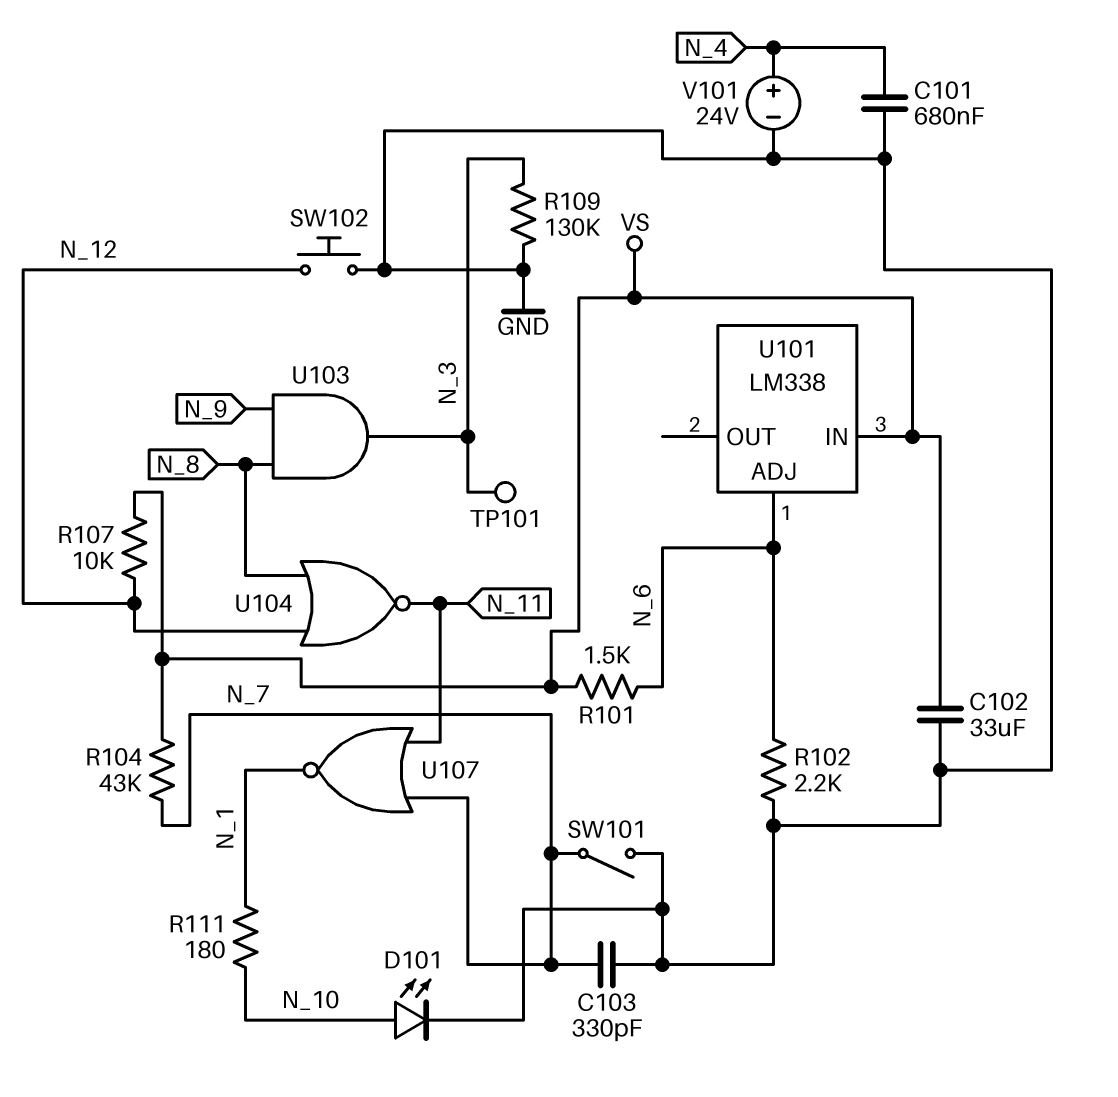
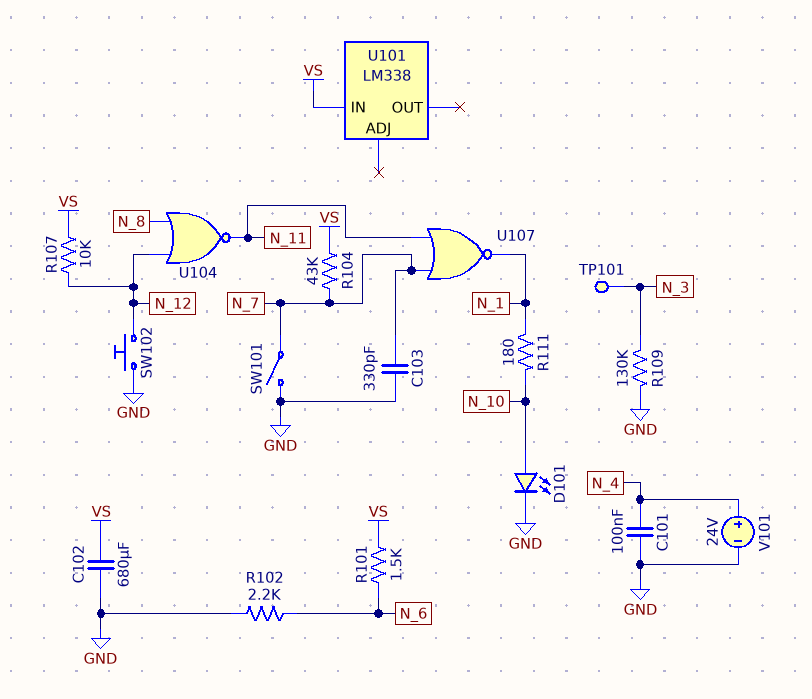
C101: 680nF (GND, N_4) -> 100nF (GND, N_4)
C102: 33uF (GND, VS) -> 680uF (GND, VS)
U101 pin ADJ: N_6 -> none
U103: AND (in N_8, in N_9, out N_3) -> none

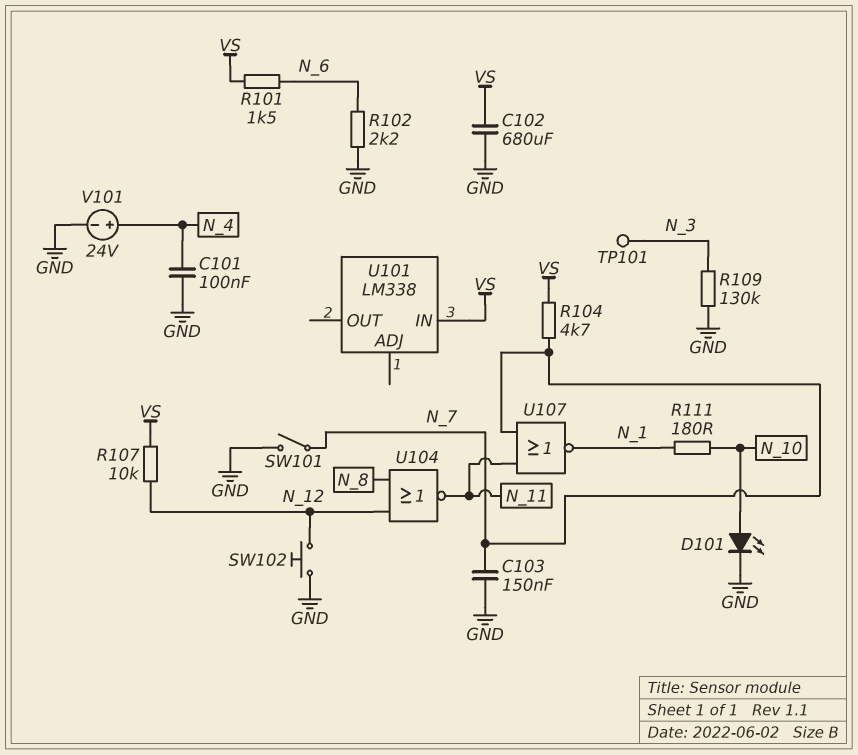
C103: 330pF (GND, N_7) -> 150nF (GND, N_7)
R104: 43k (N_7, VS) -> 4.7k (N_7, VS)

